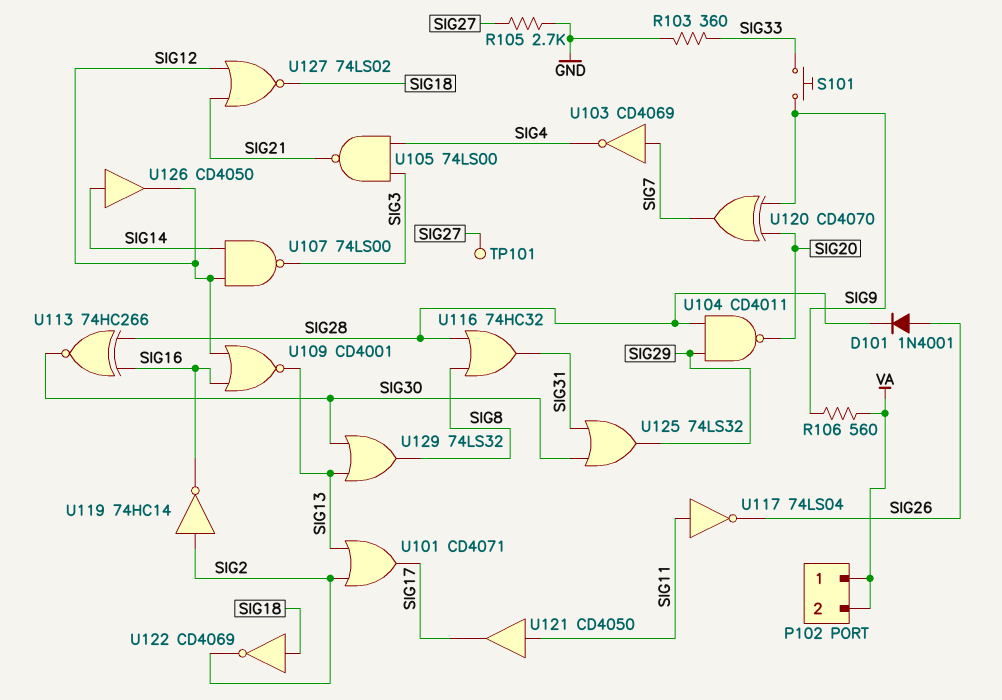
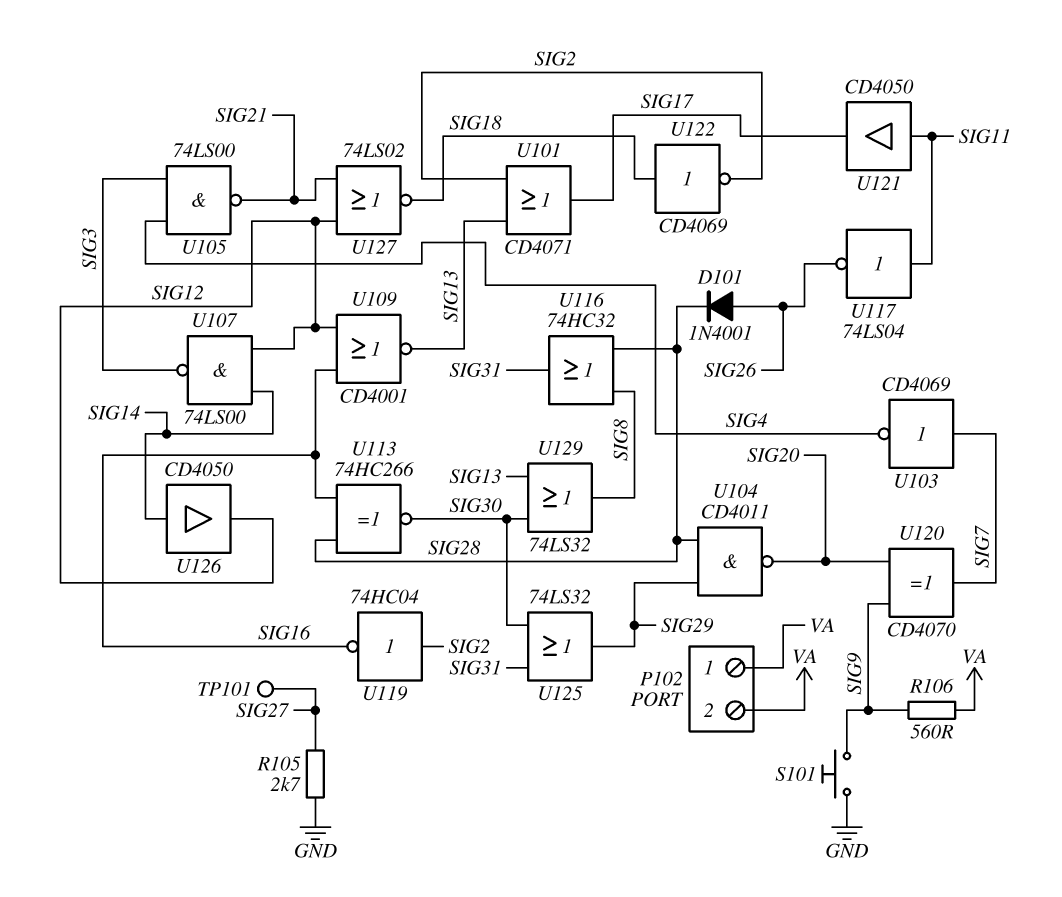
R103: 360 (GND, SIG33) -> none
S101: button (SIG9, SIG33) -> button (GND, SIG9)
U119: NOT 74HC14 (in SIG2, out SIG16) -> NOT 74HC04 (in SIG2, out SIG16)

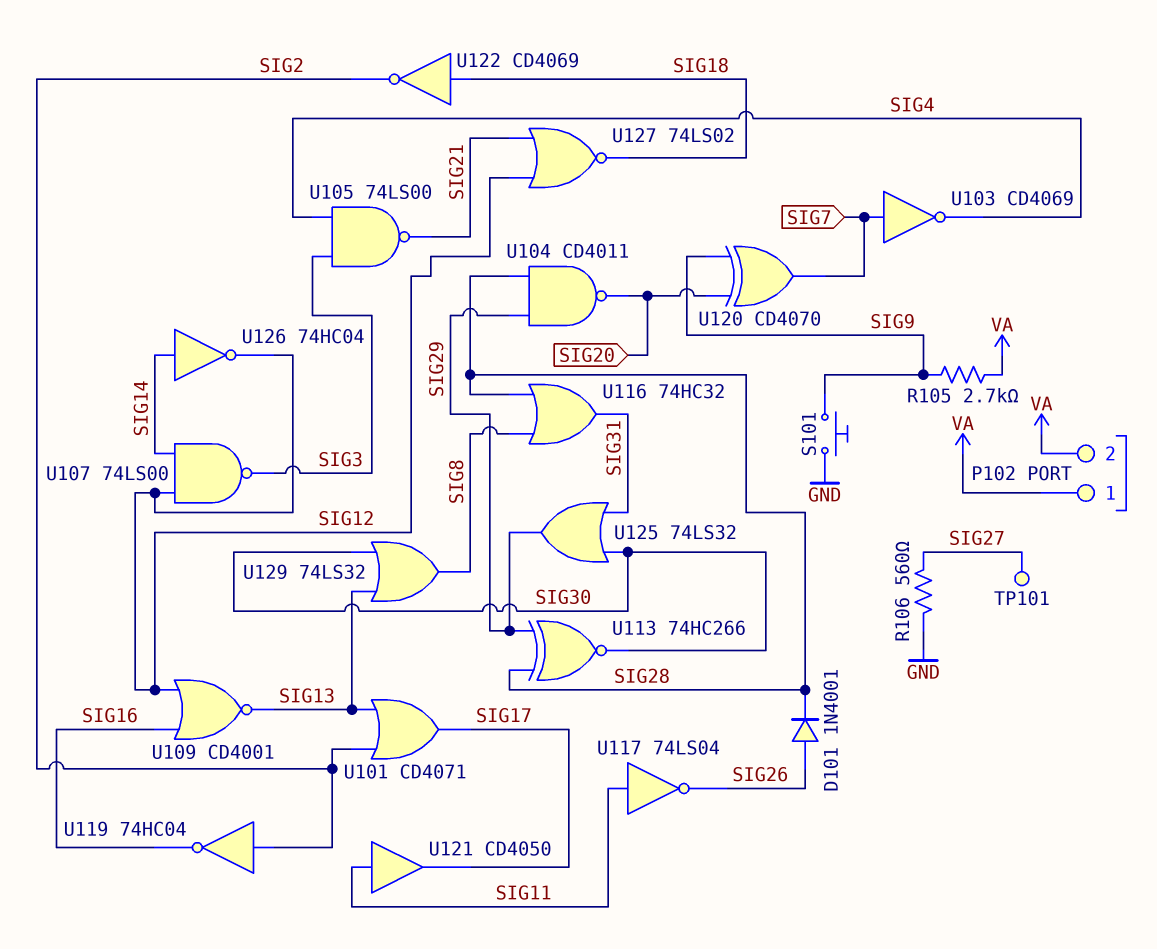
R105: 2.7k (GND, SIG27) -> 2.7k (SIG9, VA)
R106: 560 (SIG9, VA) -> 560 (GND, SIG27)
U113: XNOR 74HC266 (in SIG16, in SIG28, out SIG30) -> XNOR 74HC266 (in SIG28, in SIG29, out SIG30)
U126: buffer CD4050 (in SIG14, out SIG12) -> NOT 74HC04 (in SIG14, out SIG12)

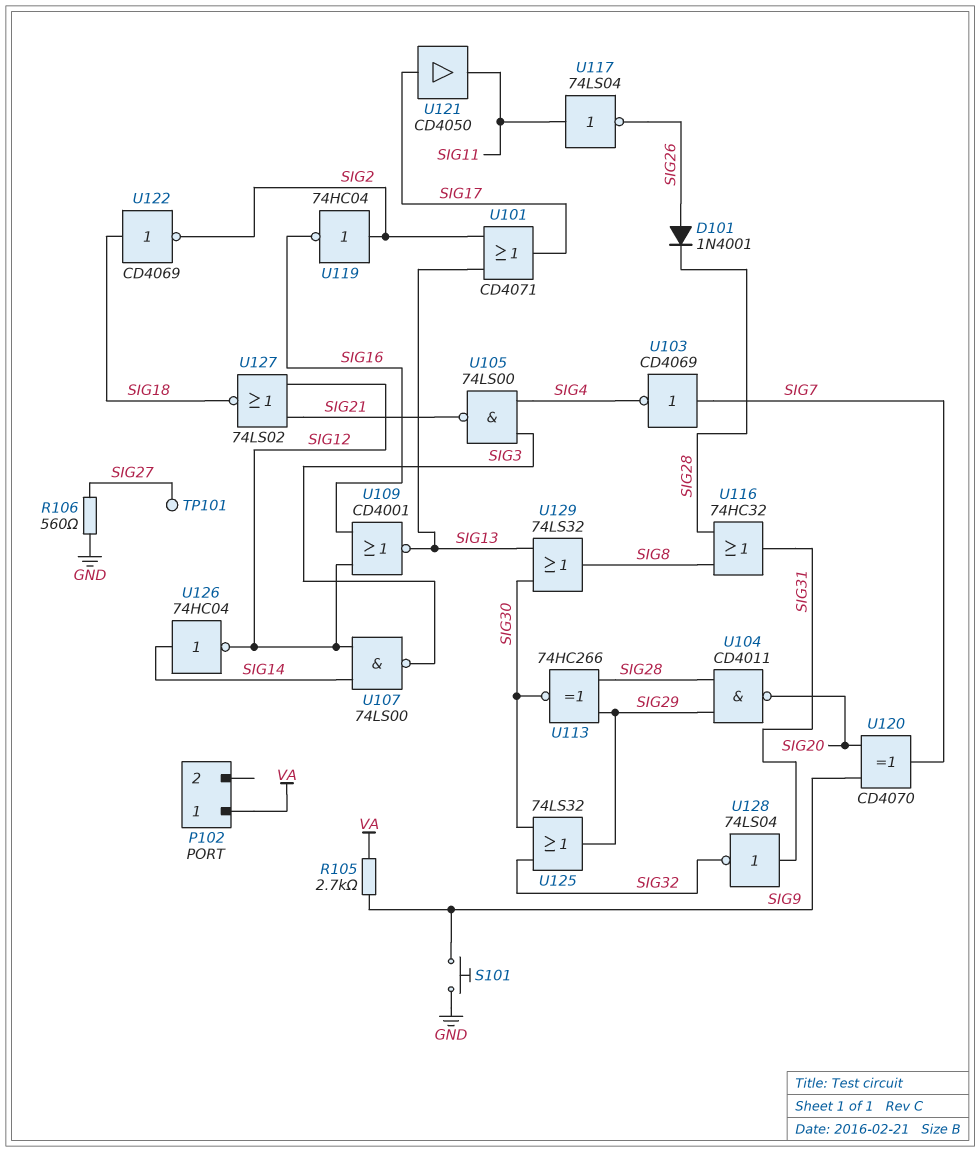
P102 pin 2: VA -> none
U121: buffer CD4050 (in SIG11, out SIG17) -> buffer CD4050 (in SIG17, out SIG11)
U125: OR 74LS32 (in SIG30, in SIG31, out SIG29) -> OR 74LS32 (in SIG30, in SIG32, out SIG29)
U128: none -> NOT 74LS04 (in SIG31, out SIG32)

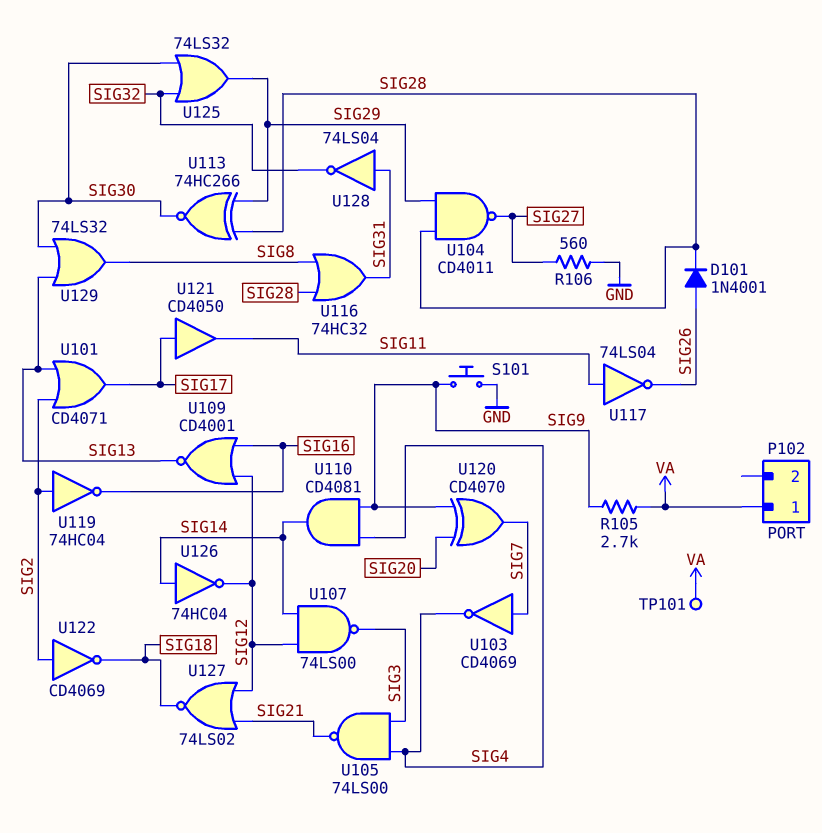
TP101: test point (SIG27) -> test point (VA)
U104: NAND CD4011 (in SIG28, in SIG29, out SIG20) -> NAND CD4011 (in SIG28, in SIG29, out SIG27)
U110: none -> AND CD4081 (in SIG4, in SIG9, out SIG14)
U122: NOT CD4069 (in SIG18, out SIG2) -> NOT CD4069 (in SIG2, out SIG18)

